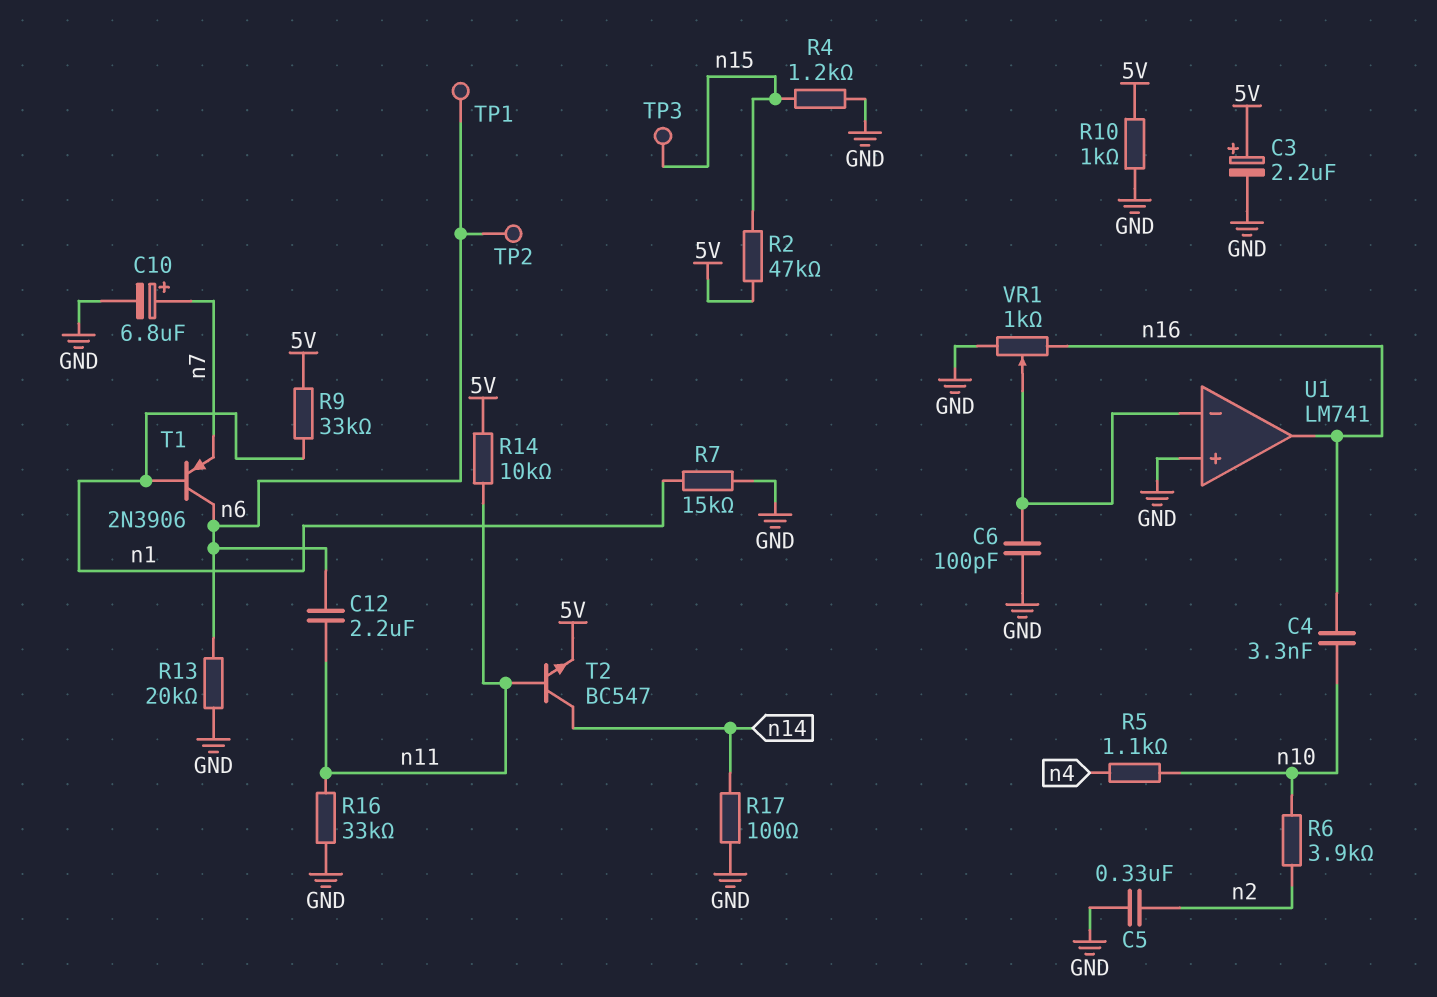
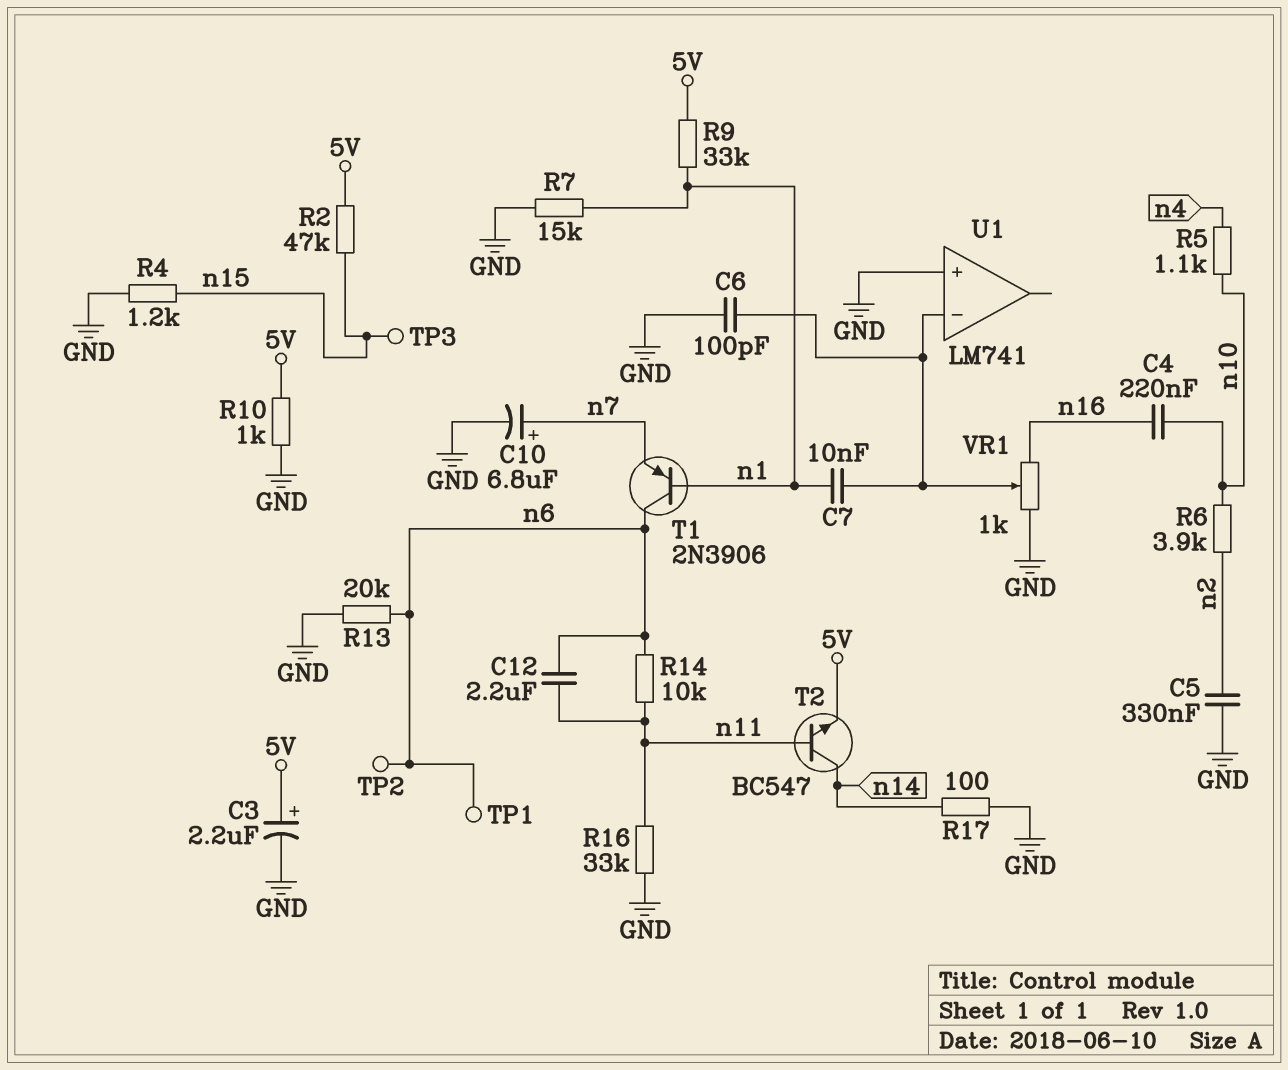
C4: 3.3nF (n10, n16) -> 220nF (n10, n16)
C7: none -> 10nF (U1/in-, n1)
R14: 10k (5V, n11) -> 10k (n6, n11)
U1 pin out: n16 -> none

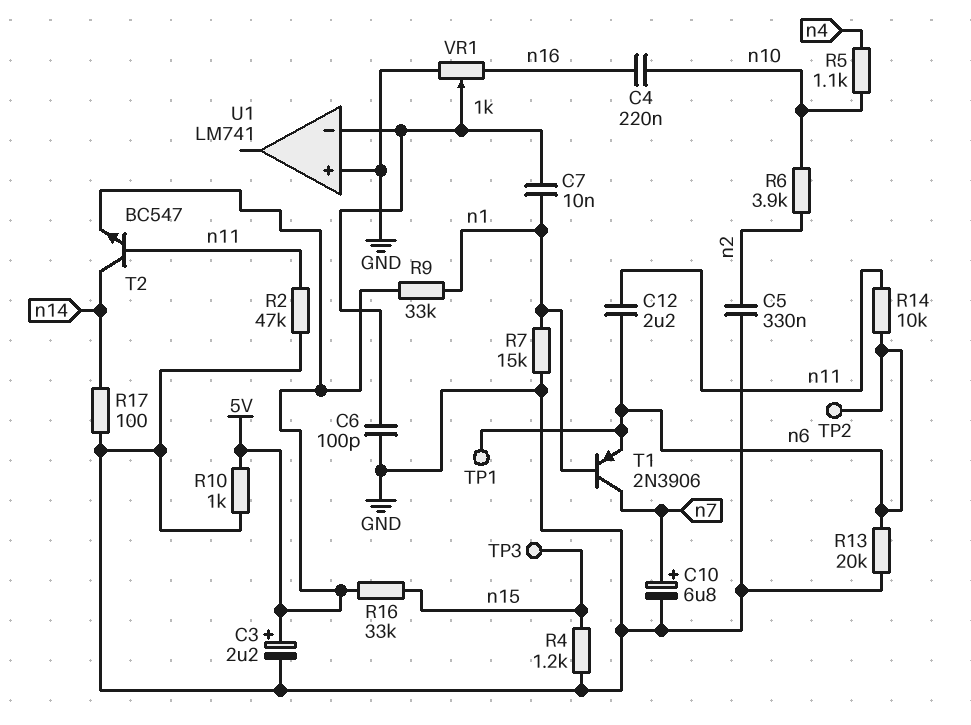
R2: 47k (5V, n15) -> 47k (GND, n11)
R16: 33k (GND, n11) -> 33k (5V, n15)
T1: PNP 2N3906 (B n1, C n6, E n7) -> PNP 2N3906 (B n1, C n7, E n6)

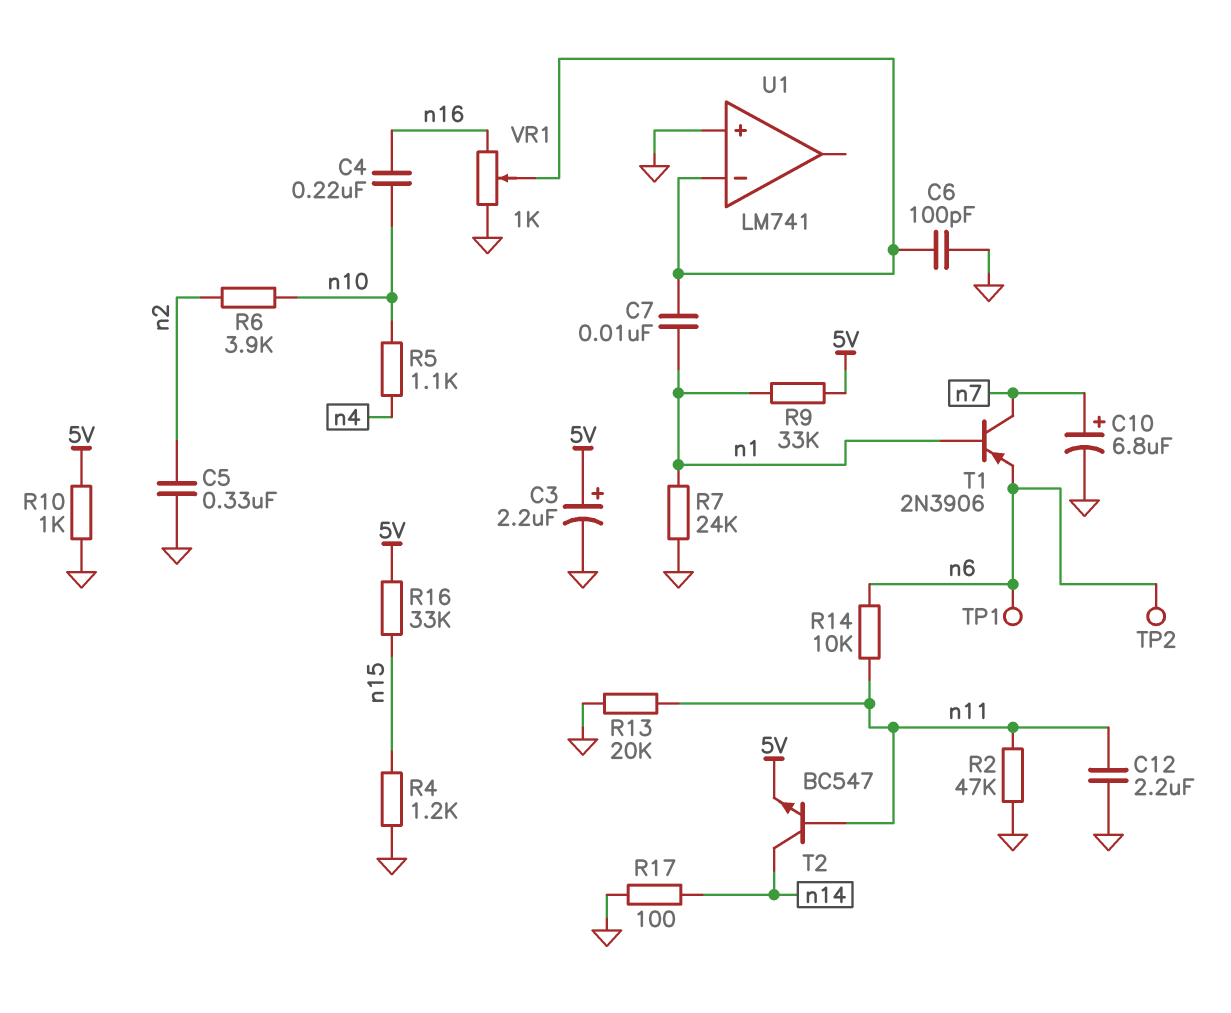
C12: 2.2uF (n6, n11) -> 2.2uF (GND, n11)
R7: 15k (GND, n1) -> 24k (GND, n1)
R13: 20k (GND, n6) -> 20k (GND, n11)
TP3: test point (n15) -> none

